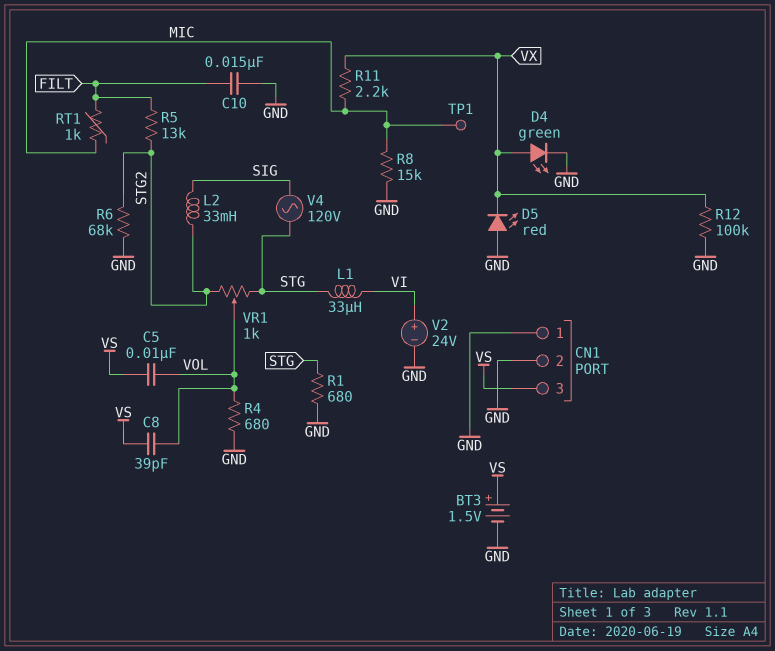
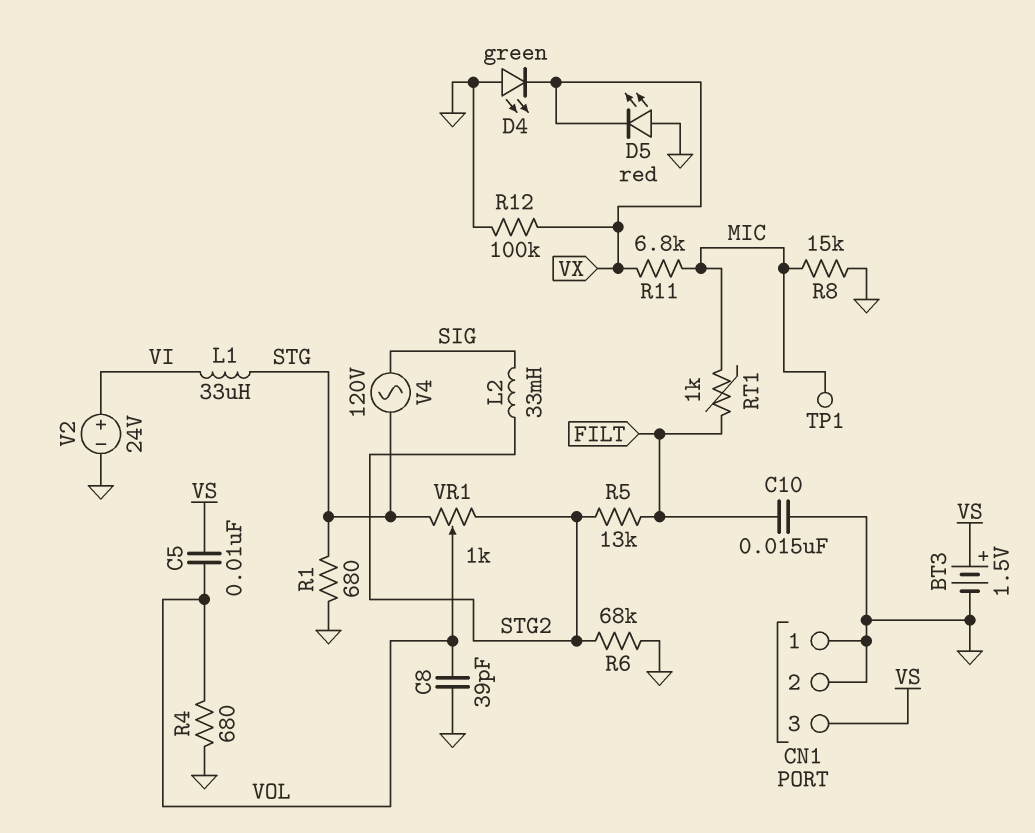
C8: 39pF (VOL, VS) -> 39pF (GND, VOL)
D4: LED green (A VX, K GND) -> LED green (A GND, K VX)
R11: 2.2k (MIC, VX) -> 6.8k (MIC, VX)

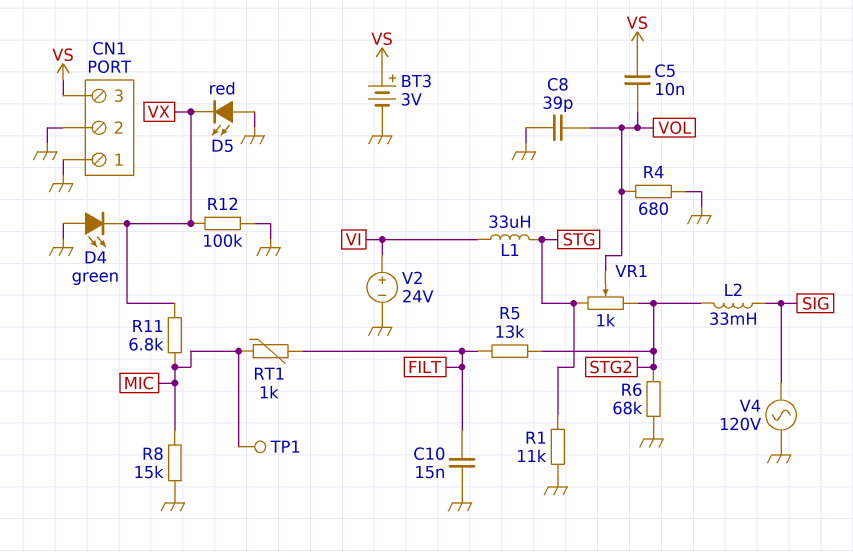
BT3: 1.5V (plus VS, minus GND) -> 3V (plus VS, minus GND)
R1: 680 (GND, STG) -> 11k (GND, STG)
V4: AC 120V (SIG, STG) -> AC 120V (GND, SIG)

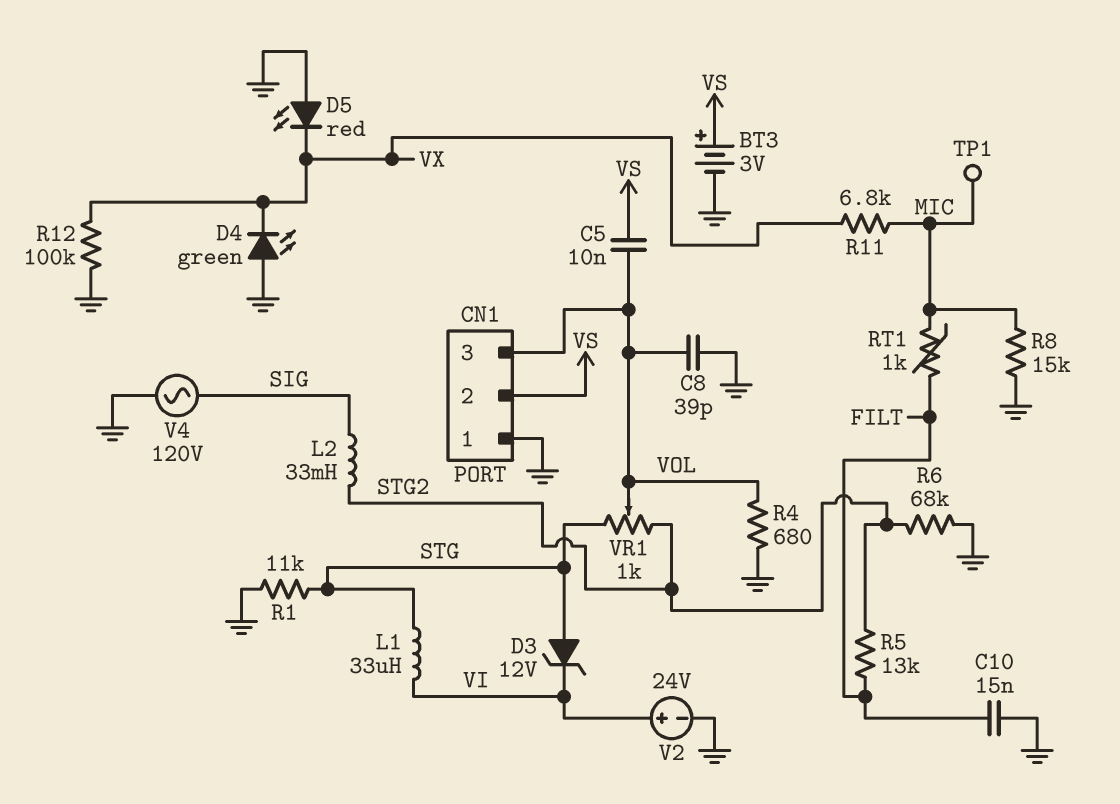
CN1 pin 2: GND -> VS
CN1 pin 3: VS -> VOL
D3: none -> zener 12V (A STG, K VI)

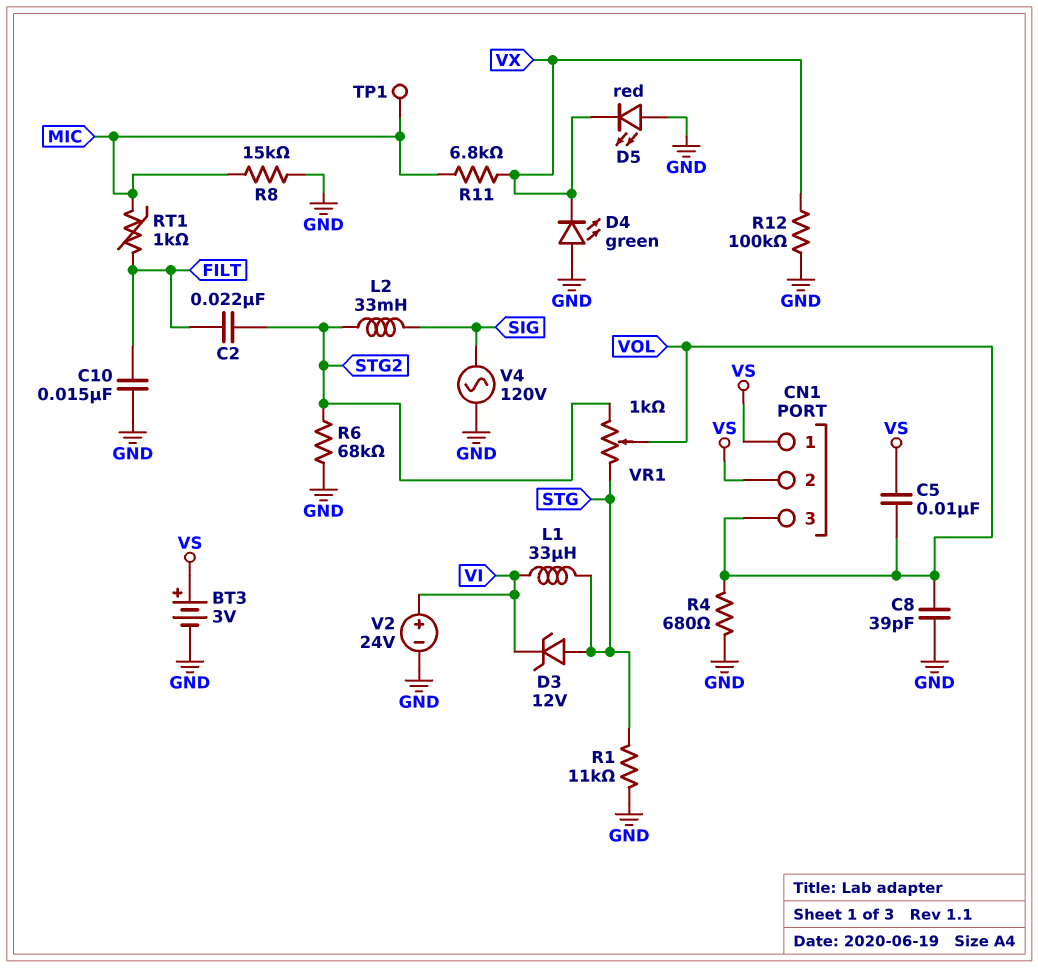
C2: none -> 22nF (FILT, STG2)
CN1 pin 1: GND -> VS
R5: 13k (FILT, STG2) -> none

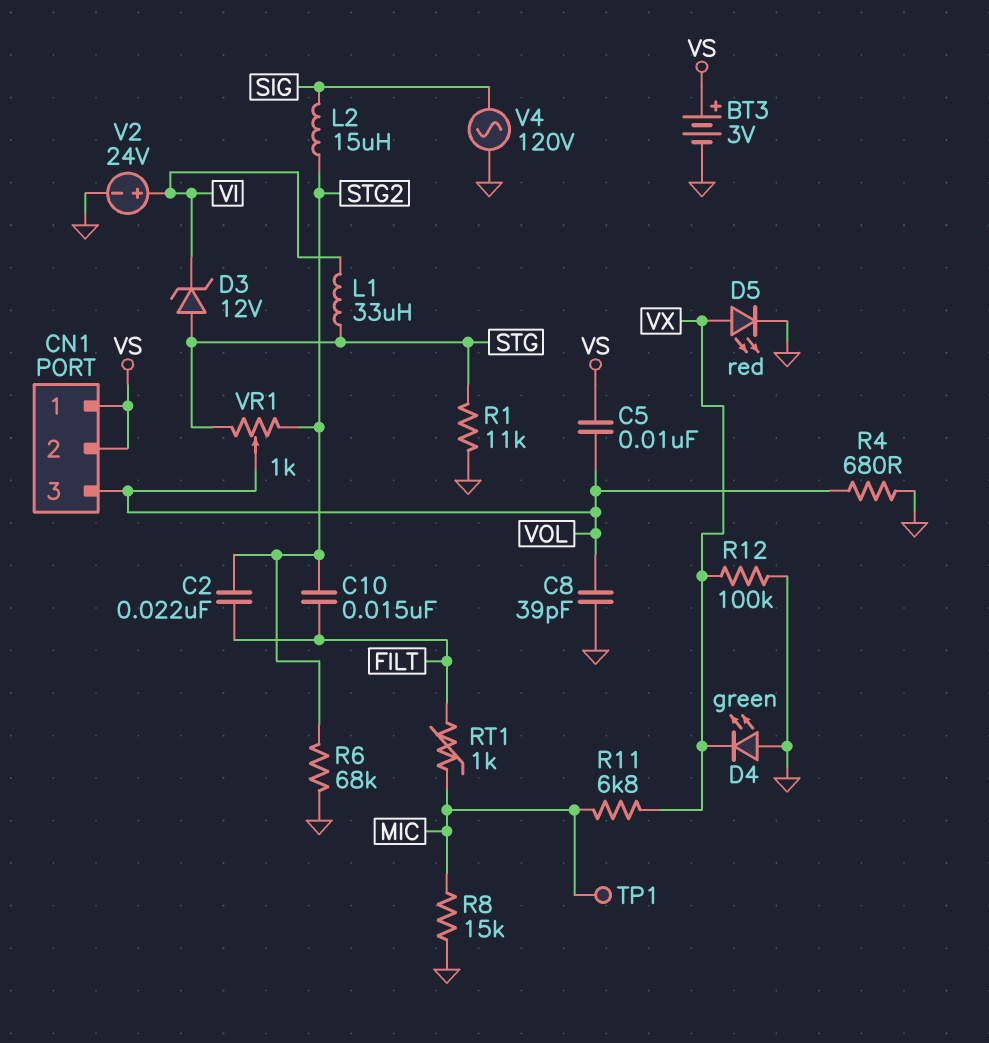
C10: 15nF (FILT, GND) -> 15nF (FILT, STG2)
D5: LED red (A GND, K VX) -> LED red (A VX, K GND)
L2: 33mH (SIG, STG2) -> 15uH (SIG, STG2)

